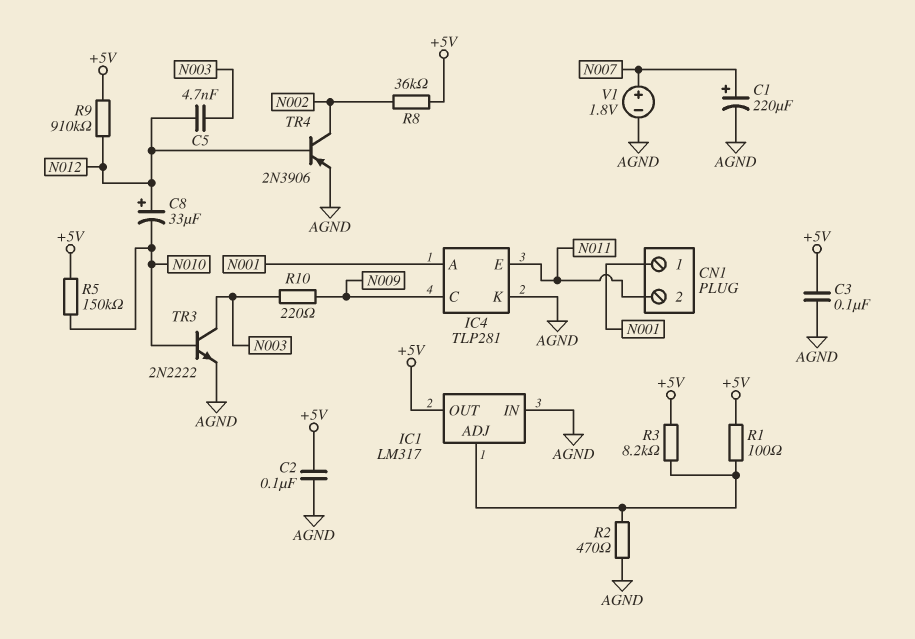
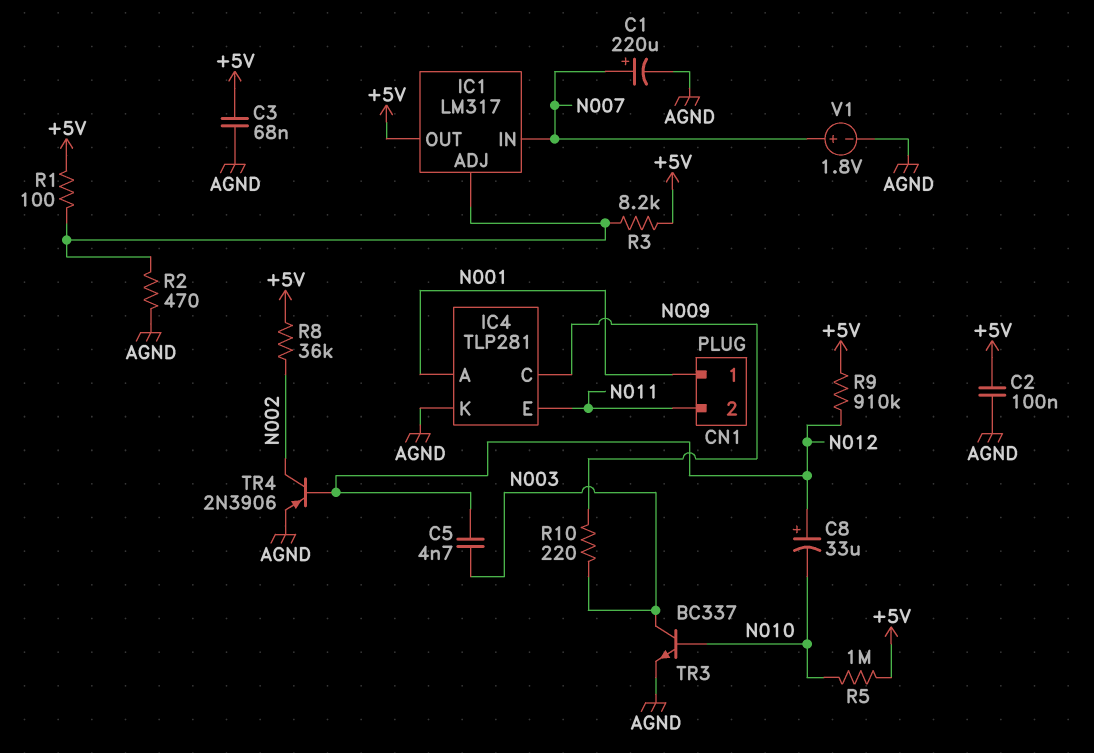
C3: 100nF (+5V, AGND) -> 68nF (+5V, AGND)
IC1 pin IN: AGND -> N007
R5: 150k (+5V, N010) -> 1M (+5V, N010)
TR3: NPN 2N2222 (B N010, C N003, E AGND) -> NPN BC337 (B N010, C N003, E AGND)

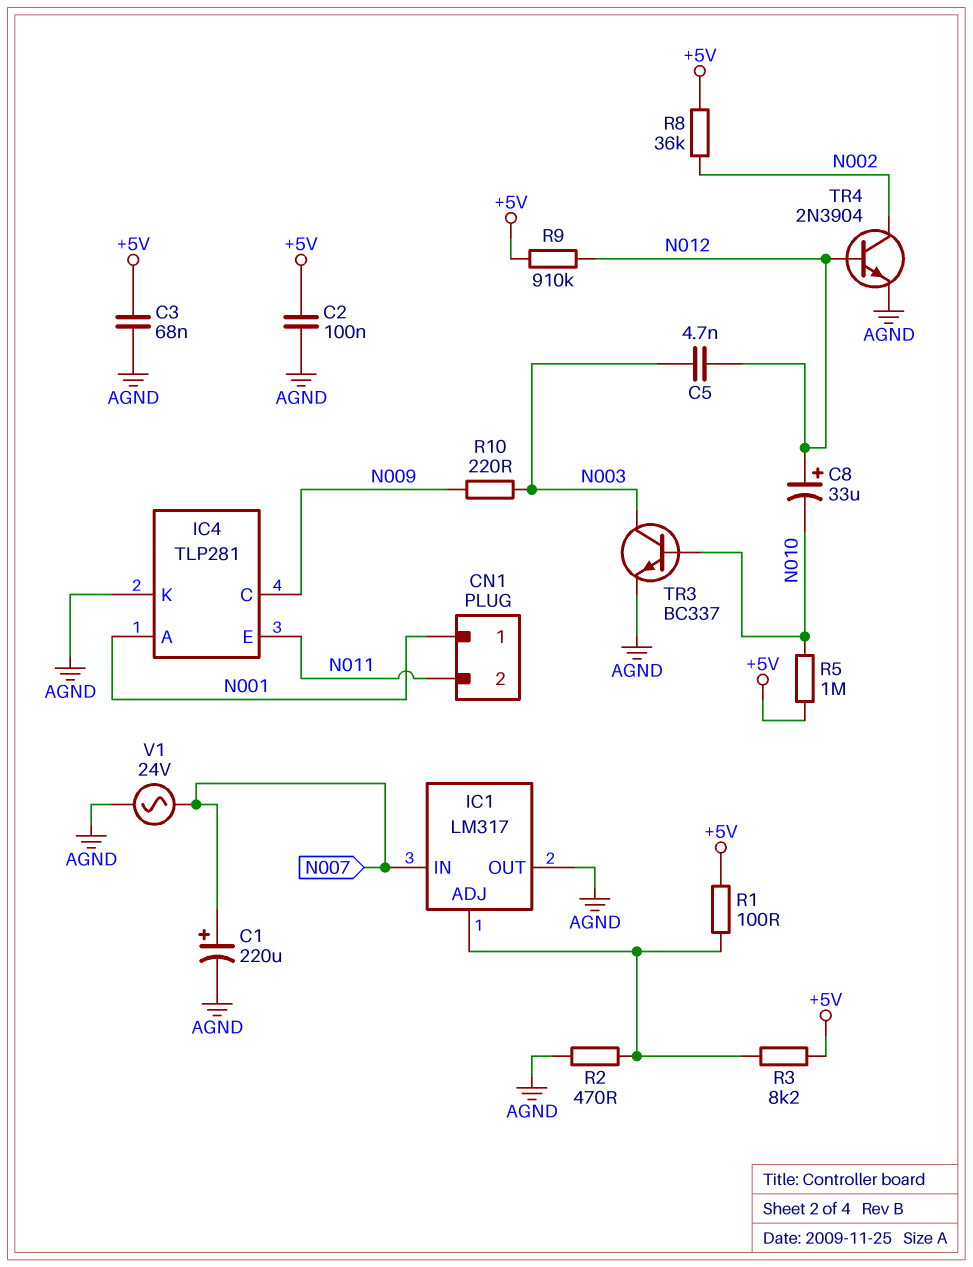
IC1 pin OUT: +5V -> AGND
TR4: PNP 2N3906 (B N012, C N002, E AGND) -> NPN 2N3904 (B N012, C N002, E AGND)
V1: 1.8V (plus N007, minus AGND) -> AC 24V (AGND, N007)

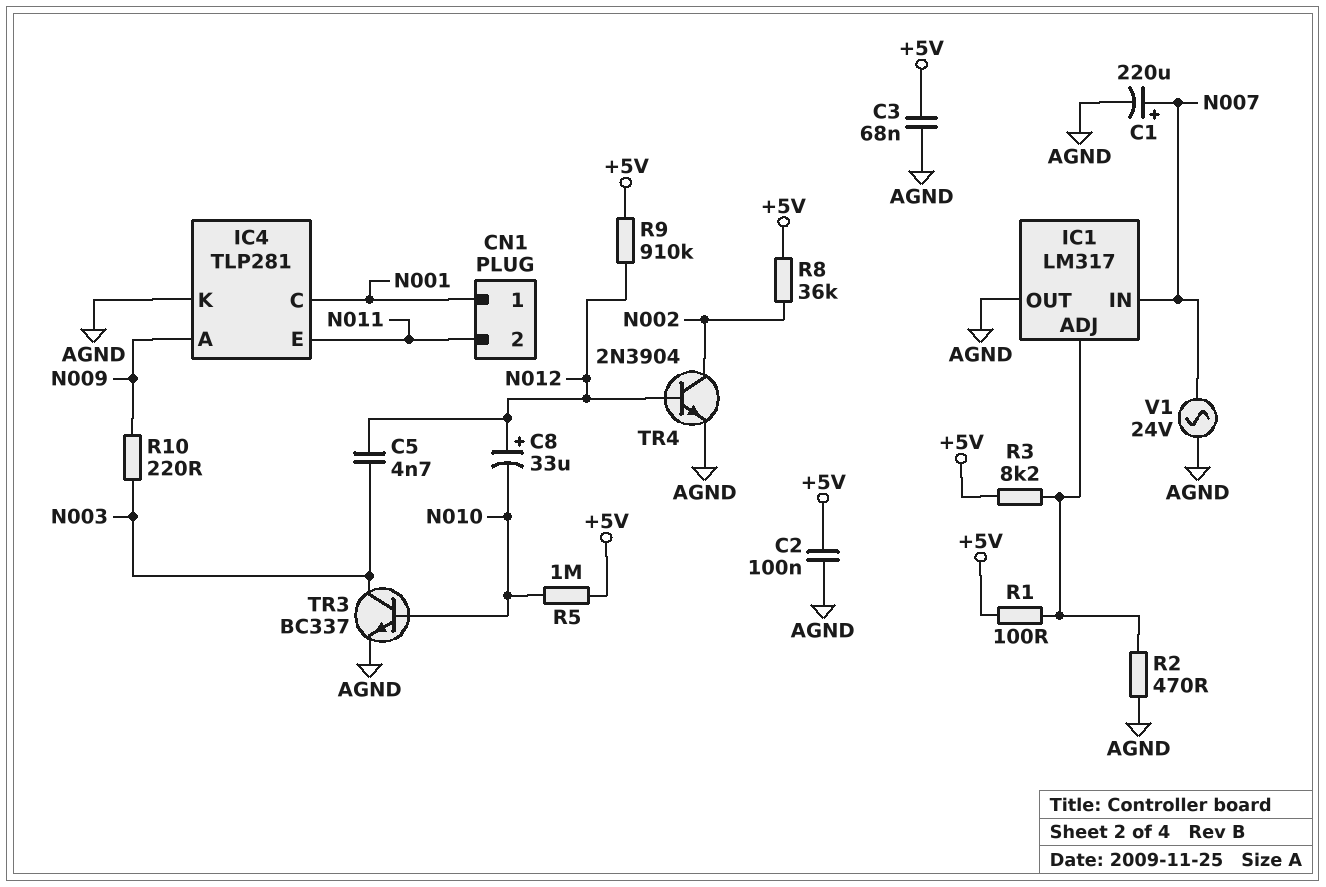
IC4 pin A: N001 -> N009
IC4 pin C: N009 -> N001

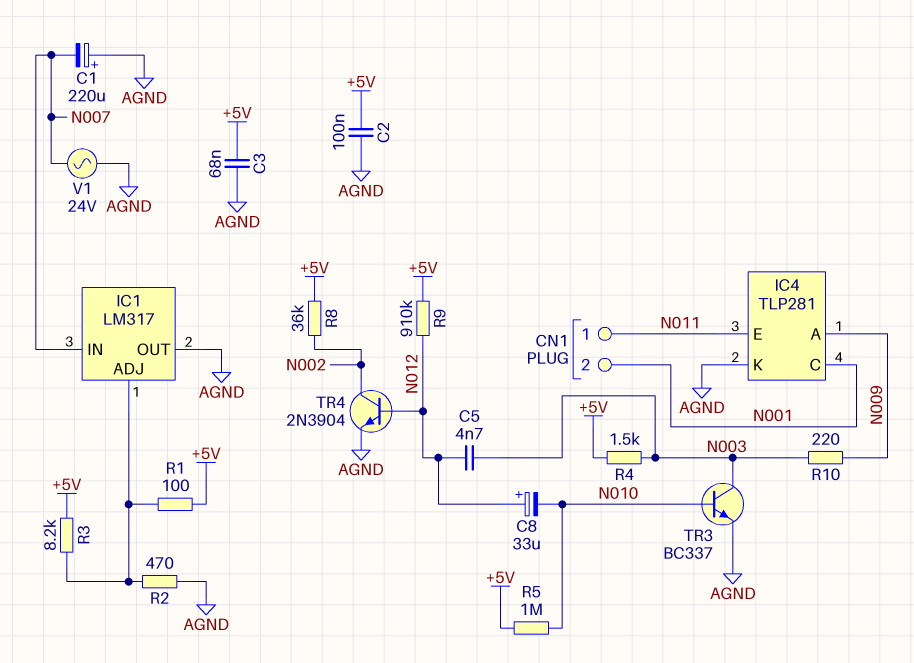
C1: 220uF (plus N007, minus AGND) -> 220uF (plus AGND, minus N007)
CN1 pin 1: N001 -> N011
CN1 pin 2: N011 -> N001
R4: none -> 1.5k (+5V, N003)

